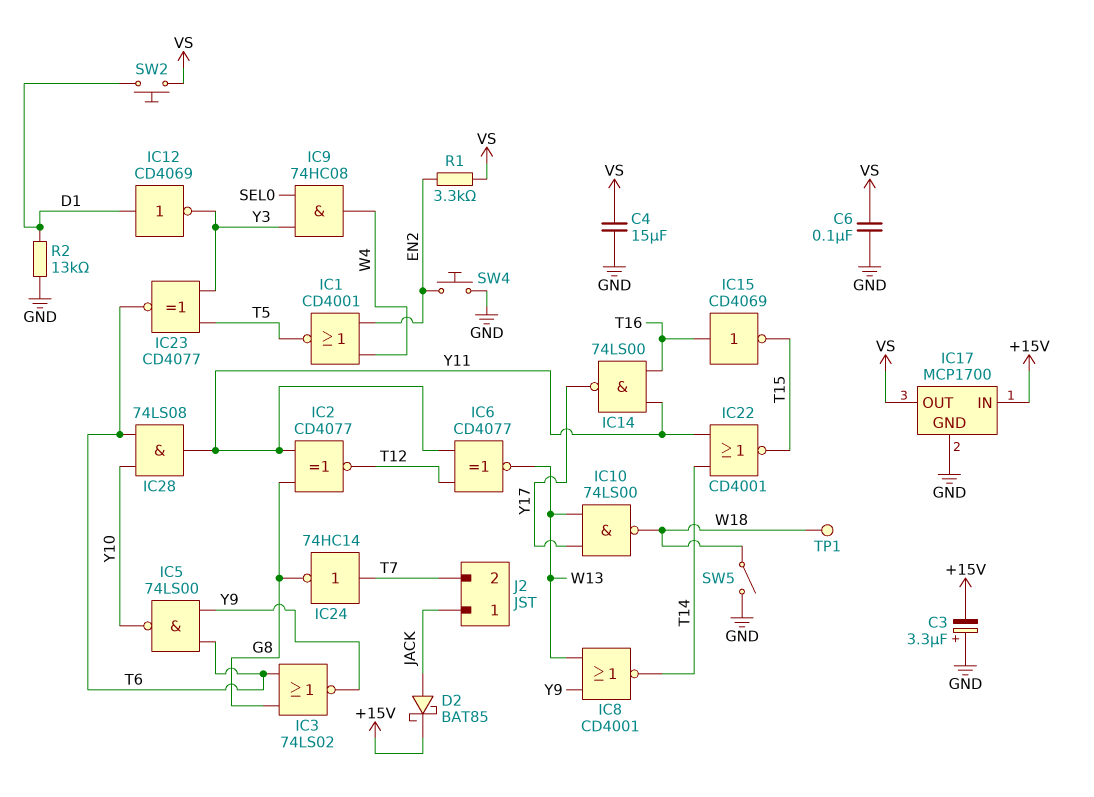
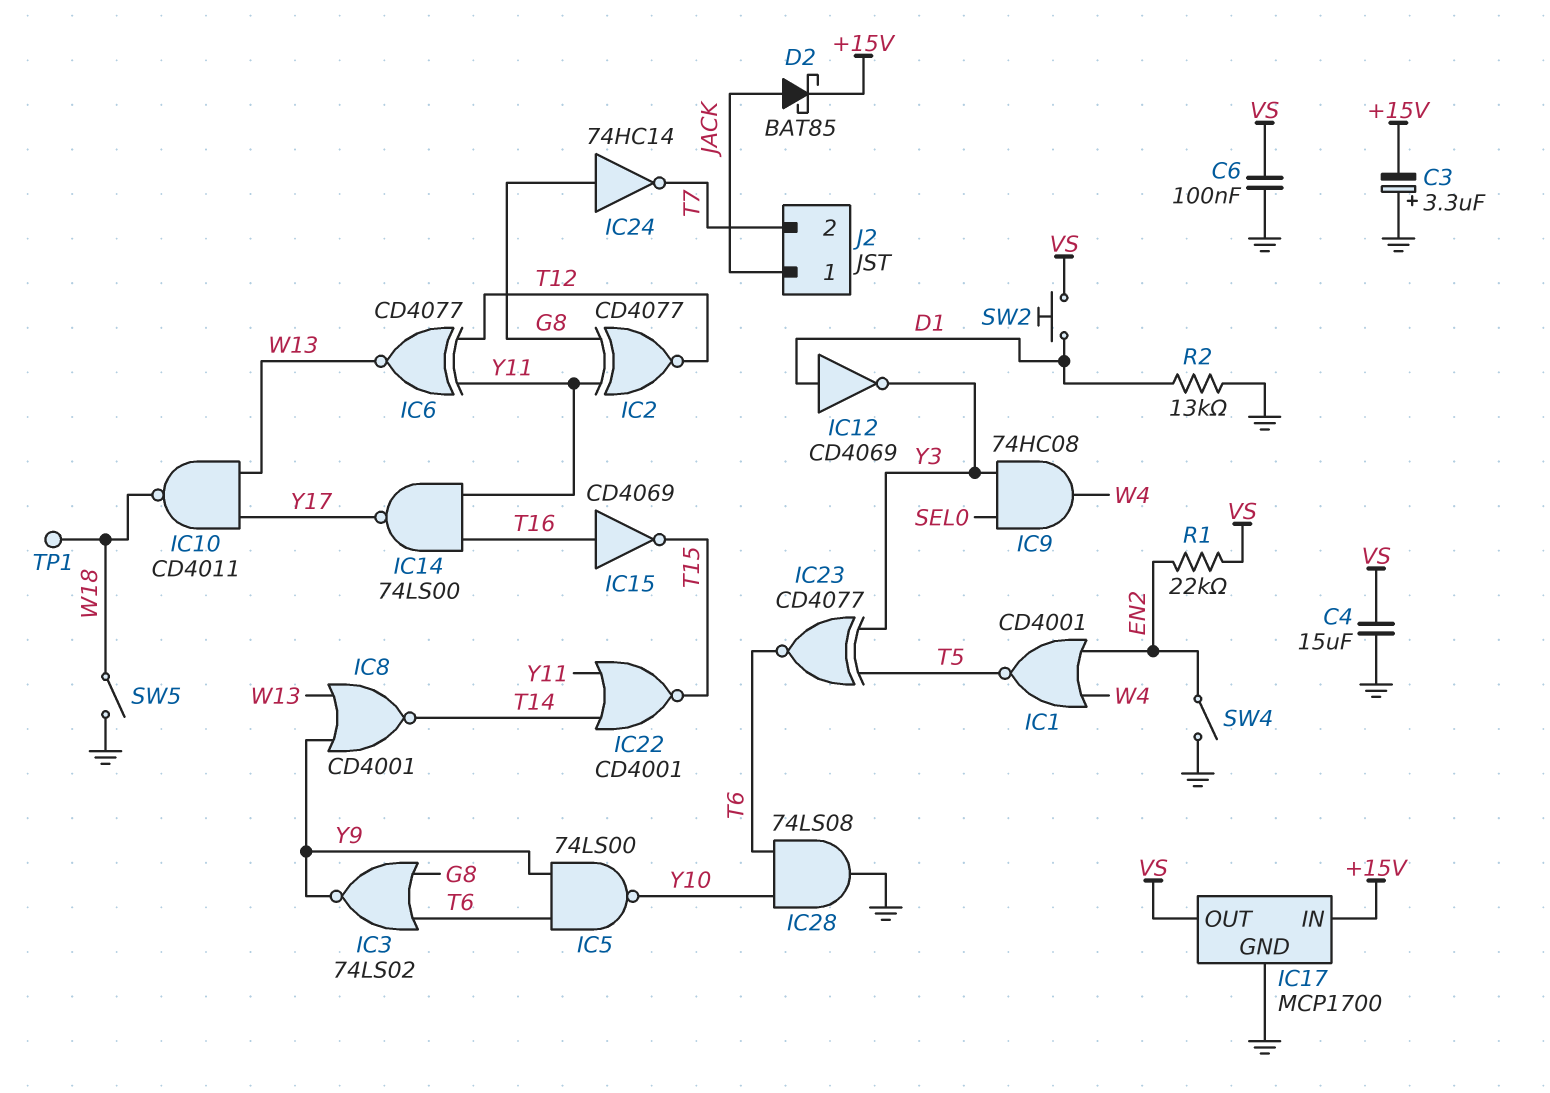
IC10: NAND 74LS00 (in W13, in Y17, out W18) -> NAND CD4011 (in W13, in Y17, out W18)
IC24: NOT 74HC14 (in T7, out G8) -> NOT 74HC14 (in G8, out T7)
IC28: AND 74LS08 (in T6, in Y10, out Y11) -> AND 74LS08 (in T6, in Y10, out GND)
R1: 3.3k (EN2, VS) -> 22k (EN2, VS)
SW4: button (EN2, GND) -> switch (EN2, GND)

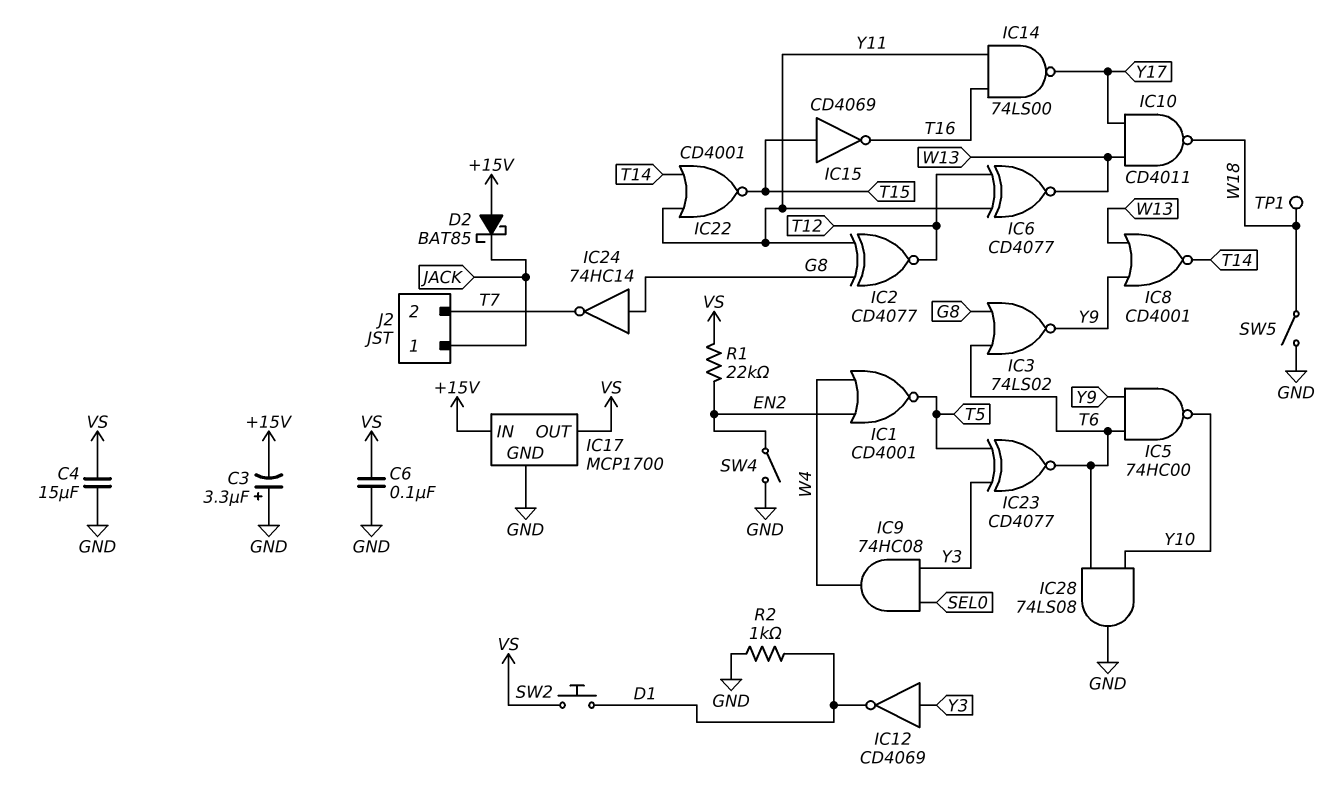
D2: schottky BAT85 (A JACK, K +15V) -> schottky BAT85 (A +15V, K JACK)
IC5: NAND 74LS00 (in T6, in Y9, out Y10) -> NAND 74HC00 (in T6, in Y9, out Y10)
IC12: NOT CD4069 (in D1, out Y3) -> NOT CD4069 (in Y3, out D1)
IC15: NOT CD4069 (in T16, out T15) -> NOT CD4069 (in T15, out T16)
R2: 13k (D1, GND) -> 1k (D1, GND)

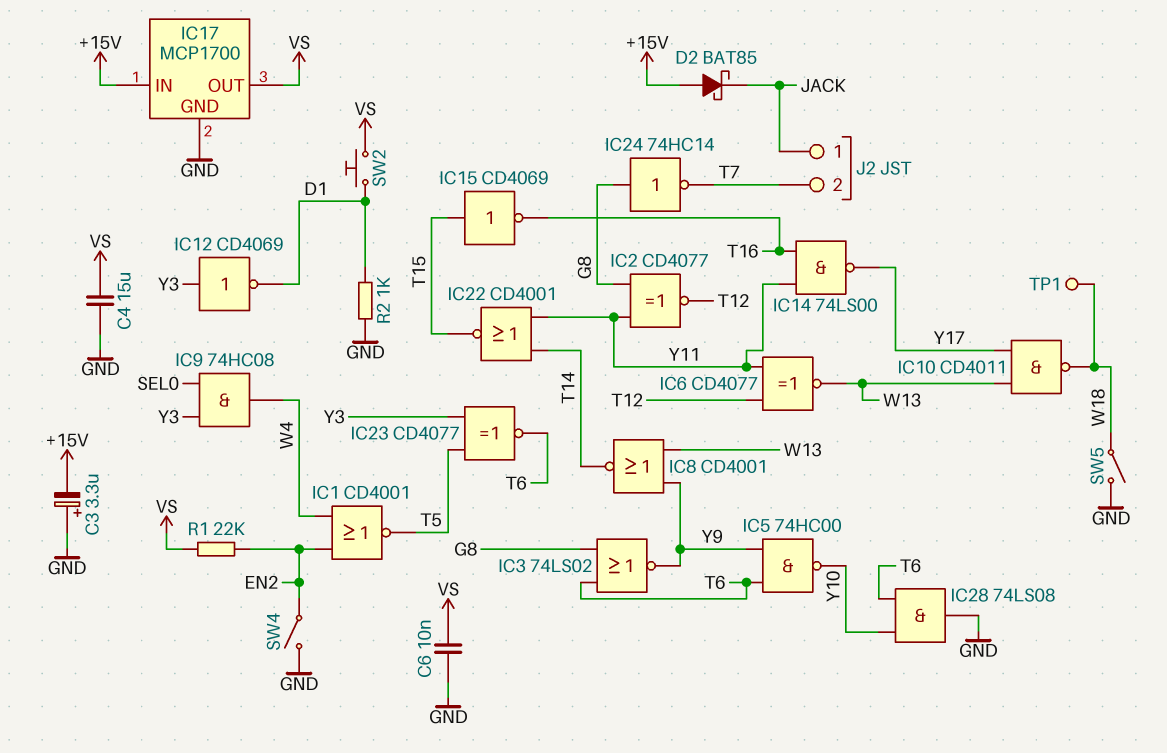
C6: 100nF (GND, VS) -> 10nF (GND, VS)

